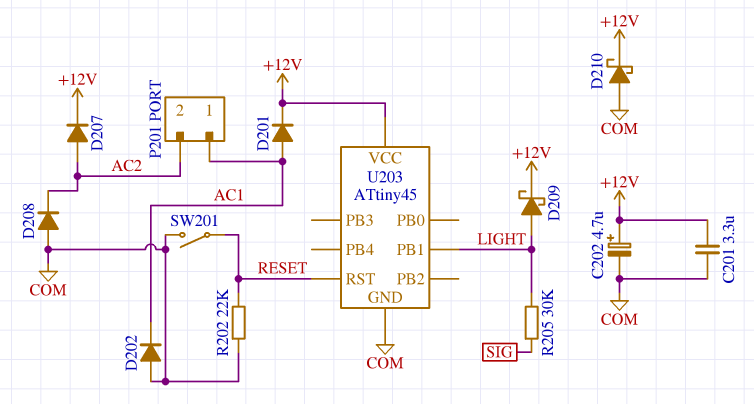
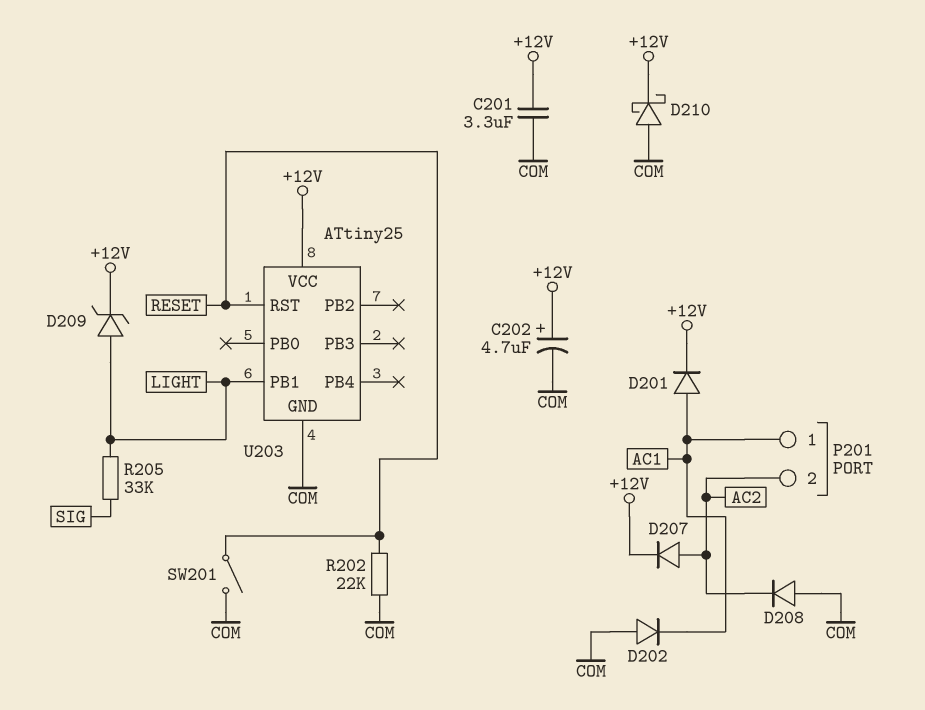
D209: schottky (A LIGHT, K +12V) -> zener (A LIGHT, K +12V)
R205: 30k (LIGHT, SIG) -> 33k (LIGHT, SIG)
U203: ATtiny45 -> ATtiny25

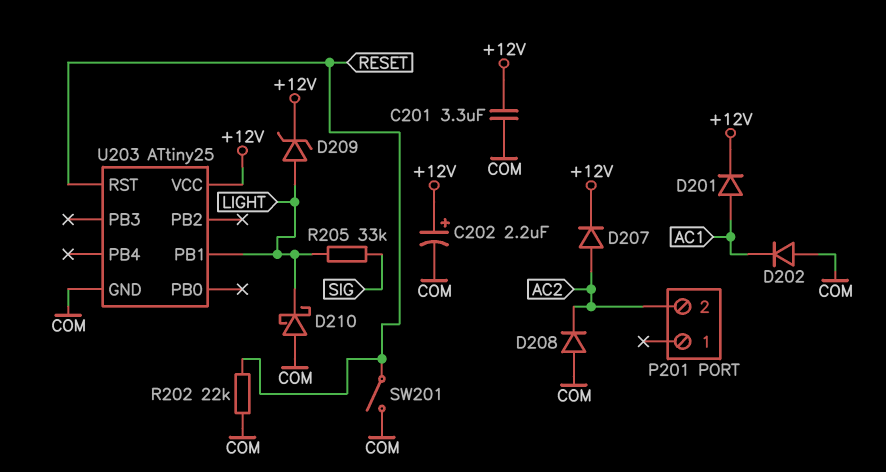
C202: 4.7uF (plus +12V, minus COM) -> 2.2uF (plus +12V, minus COM)
D210: schottky (A COM, K +12V) -> schottky (A COM, K LIGHT)
P201 pin 1: AC1 -> none

